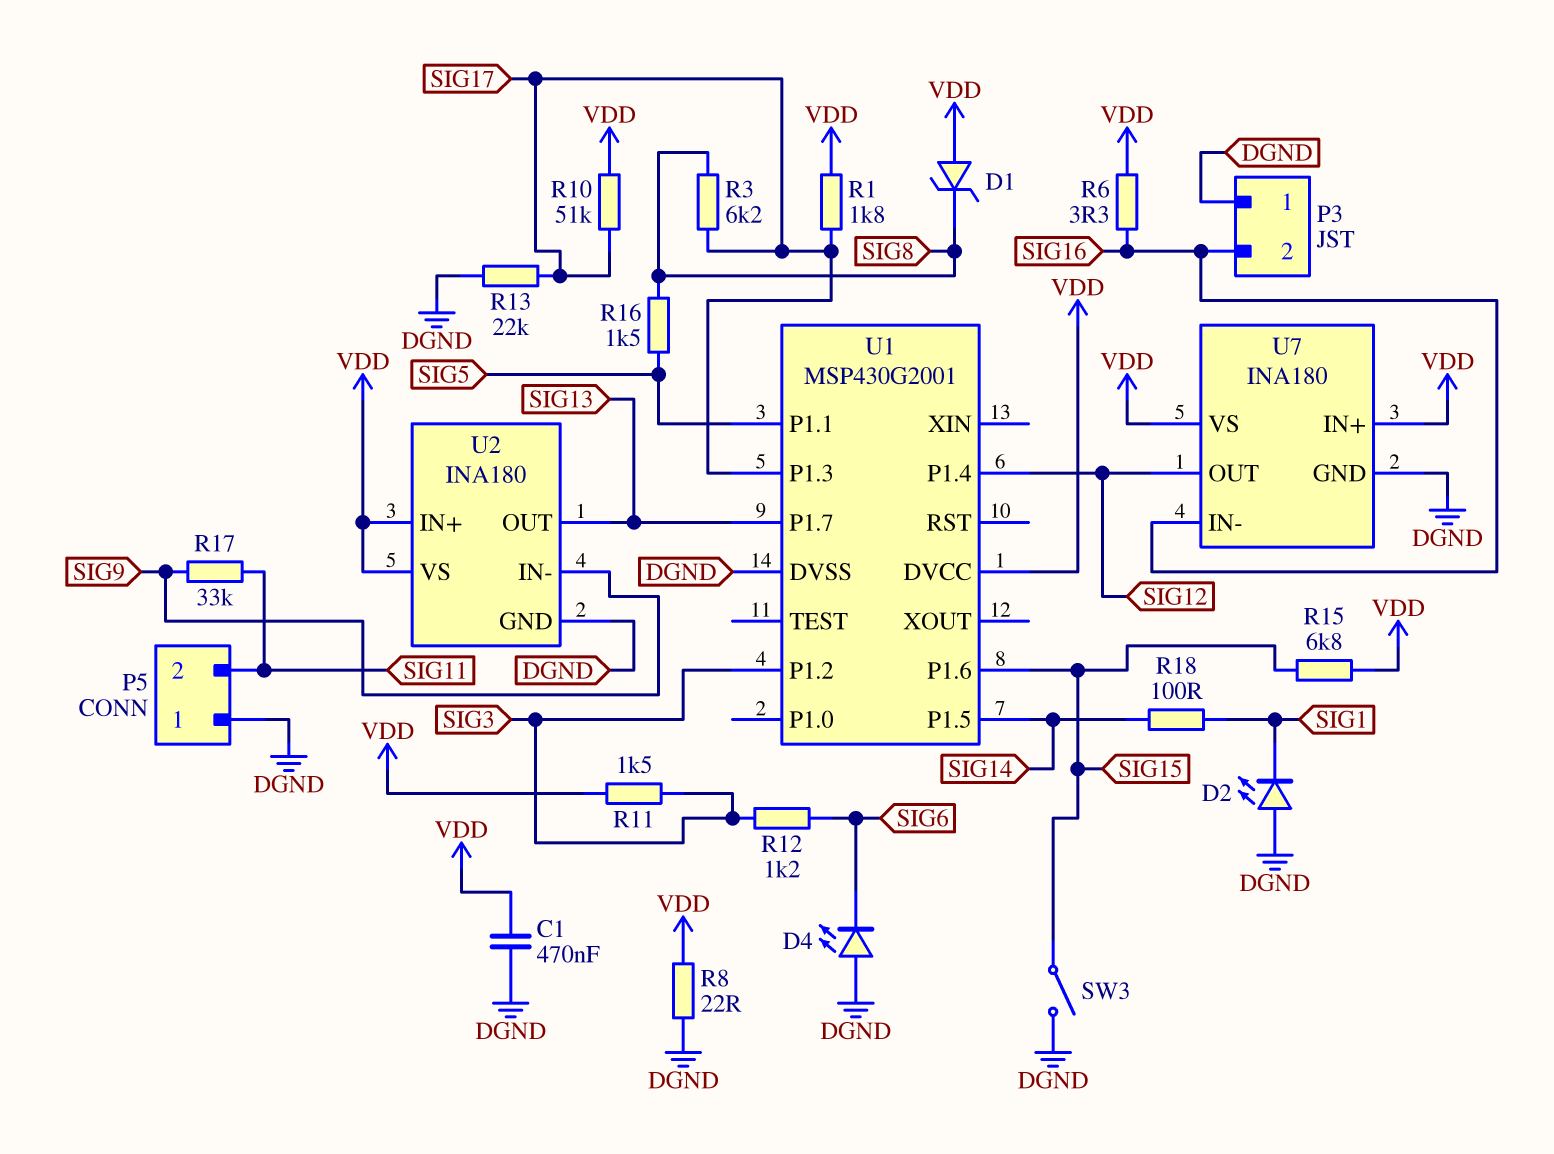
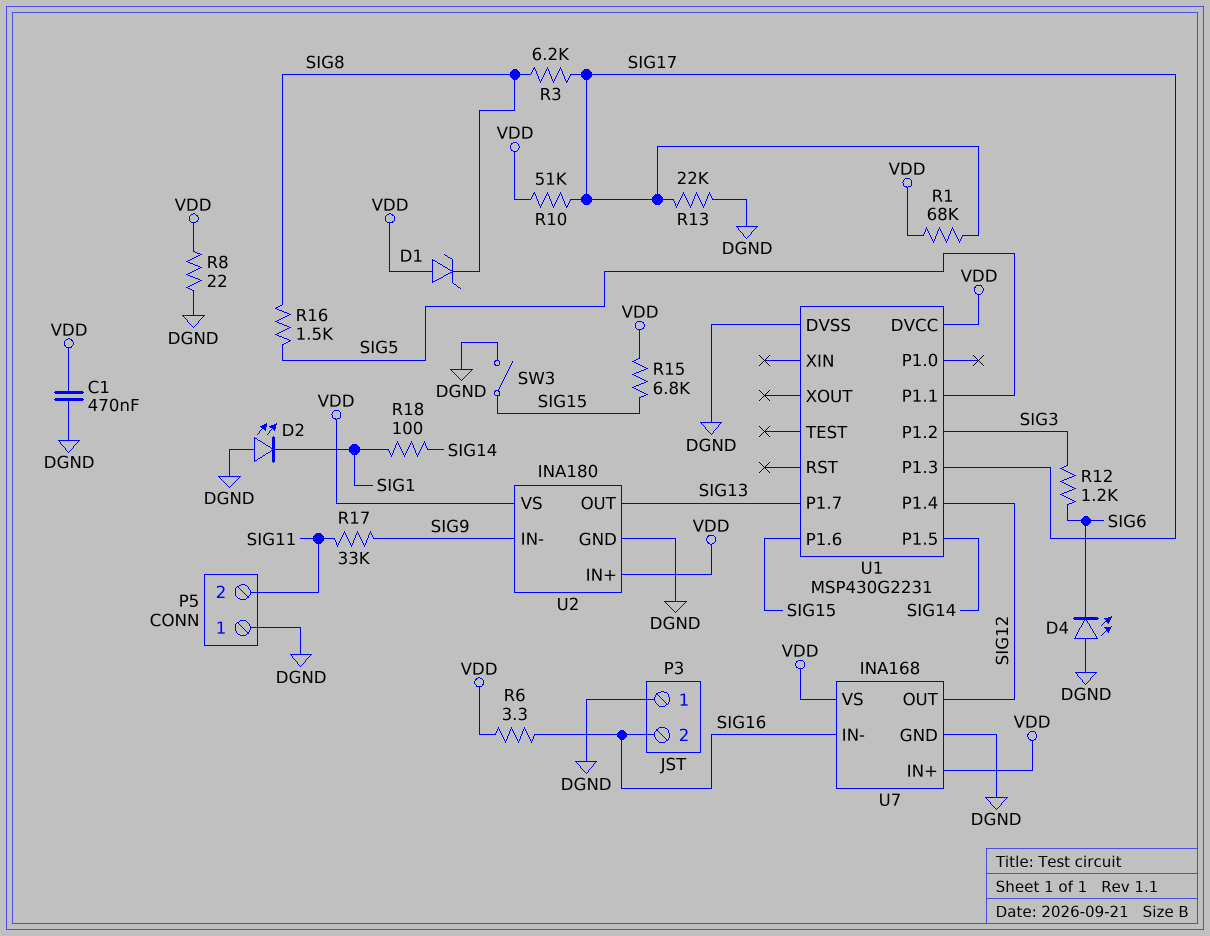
R1: 1.8k (SIG17, VDD) -> 68k (SIG17, VDD)
R11: 1.5k (SIG3, VDD) -> none
U1: MSP430G2001 -> MSP430G2231
U7: INA180 -> INA168

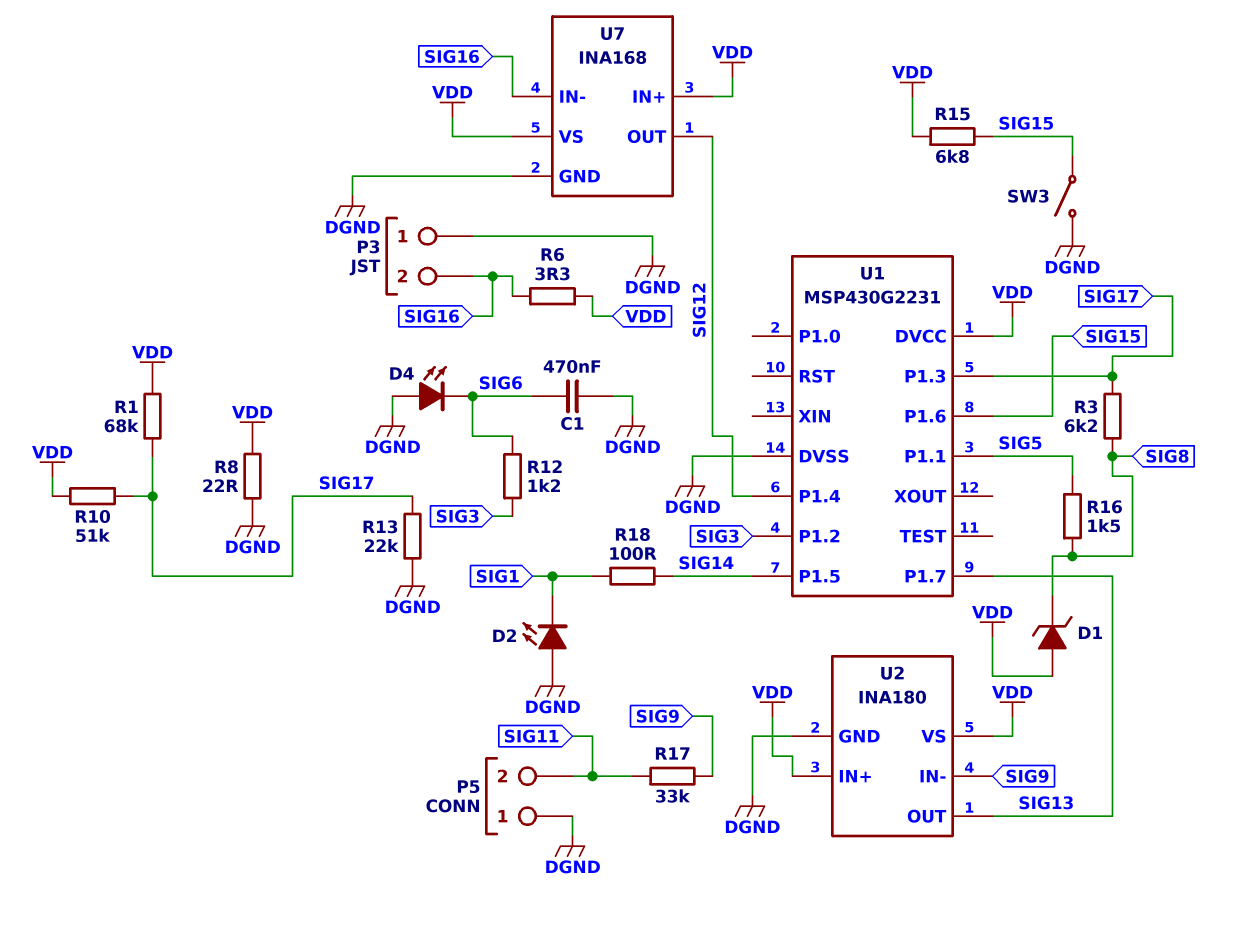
C1: 470nF (DGND, VDD) -> 470nF (DGND, SIG6)

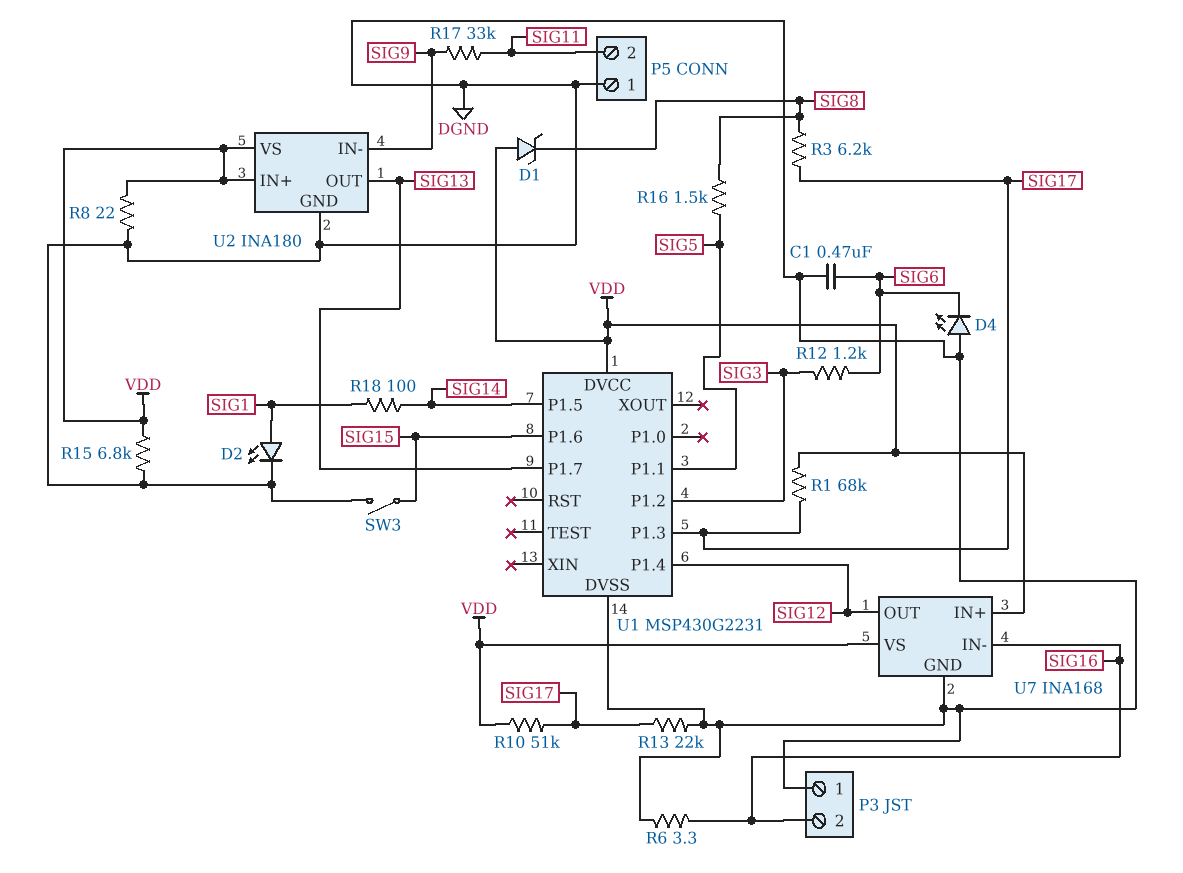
D2: LED (A DGND, K SIG1) -> LED (A SIG1, K DGND)
R6: 3.3 (SIG16, VDD) -> 3.3 (DGND, SIG16)
R15: 6.8k (SIG15, VDD) -> 6.8k (DGND, VDD)

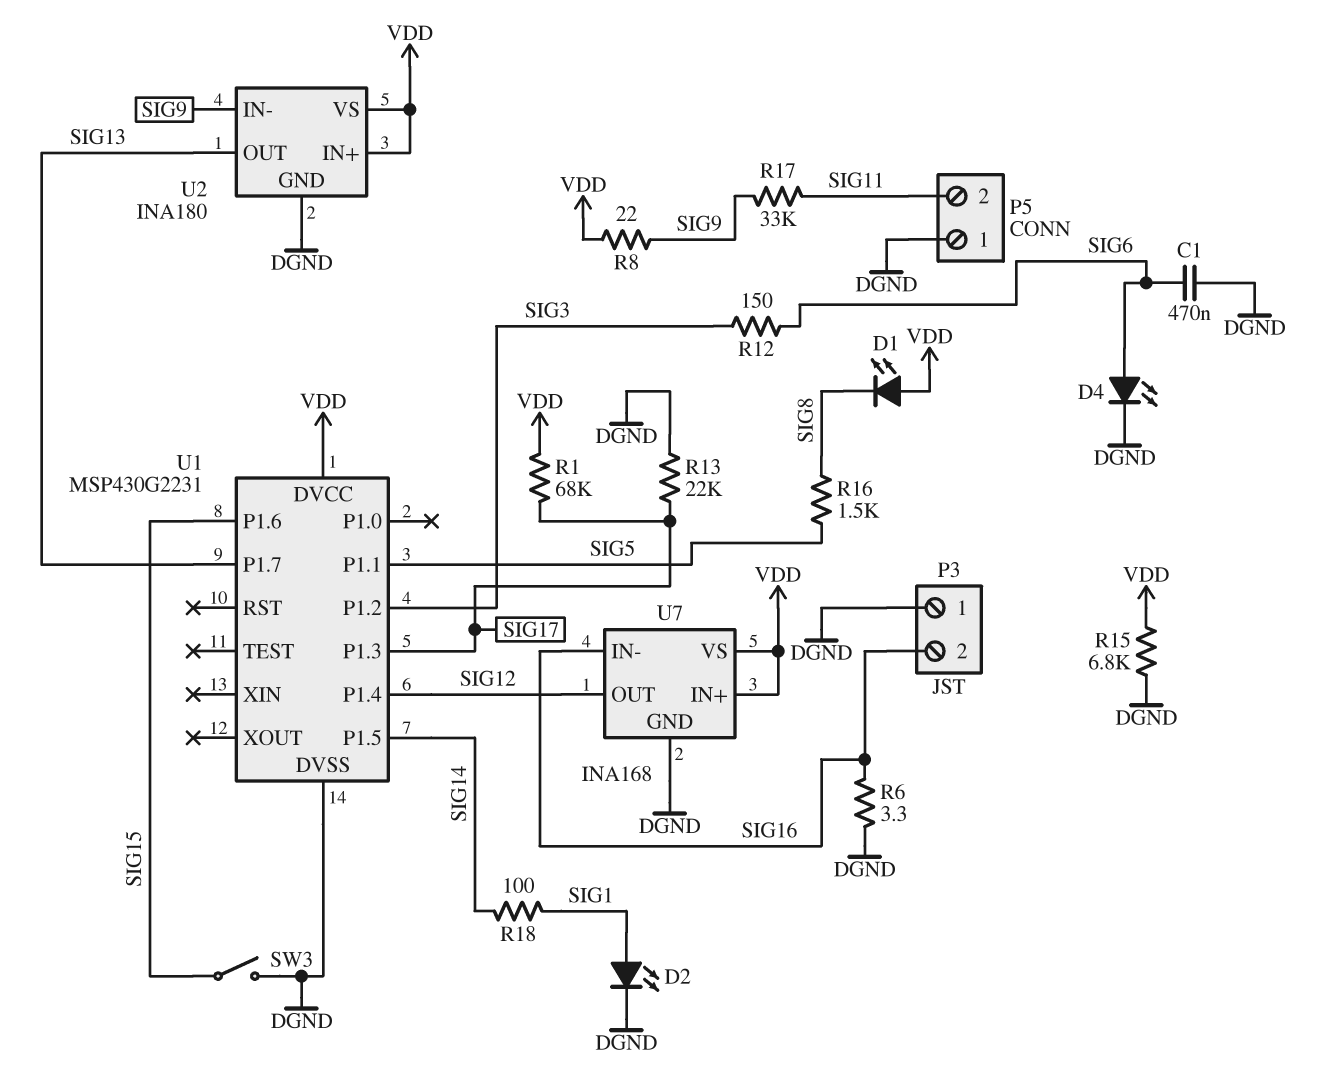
D1: zener (A VDD, K SIG8) -> LED (A VDD, K SIG8)
D4: LED (A DGND, K SIG6) -> LED (A SIG6, K DGND)
R3: 6.2k (SIG8, SIG17) -> none
R8: 22 (DGND, VDD) -> 22 (SIG9, VDD)
R10: 51k (SIG17, VDD) -> none
R12: 1.2k (SIG3, SIG6) -> 150 (SIG3, SIG6)

